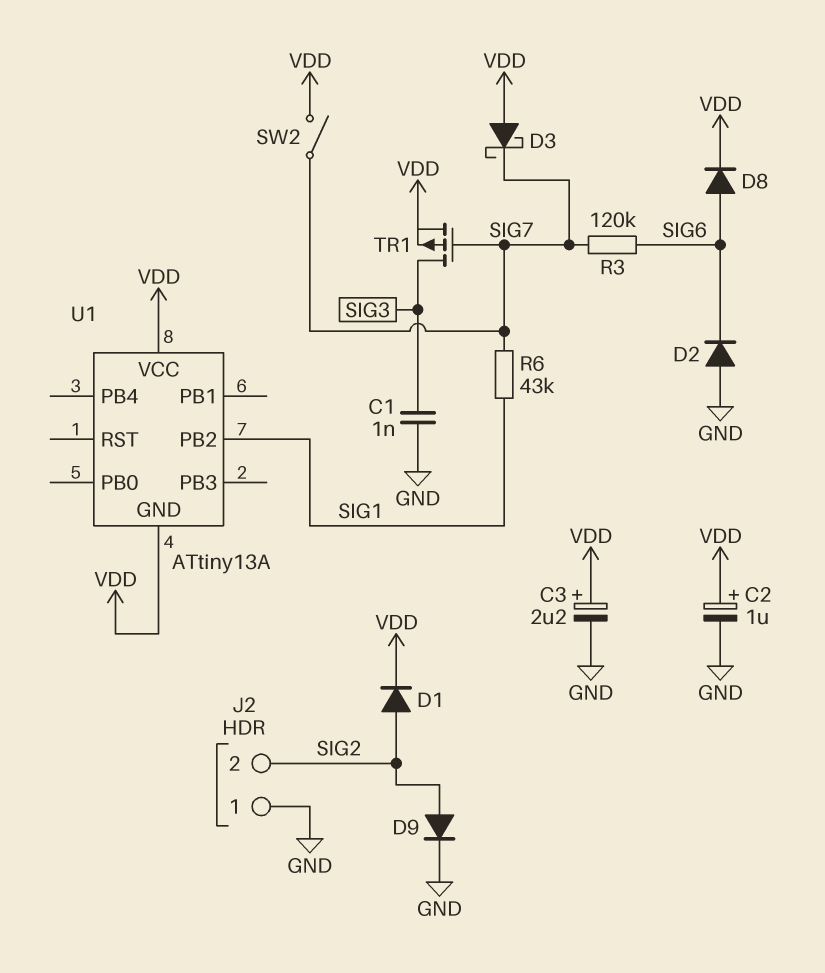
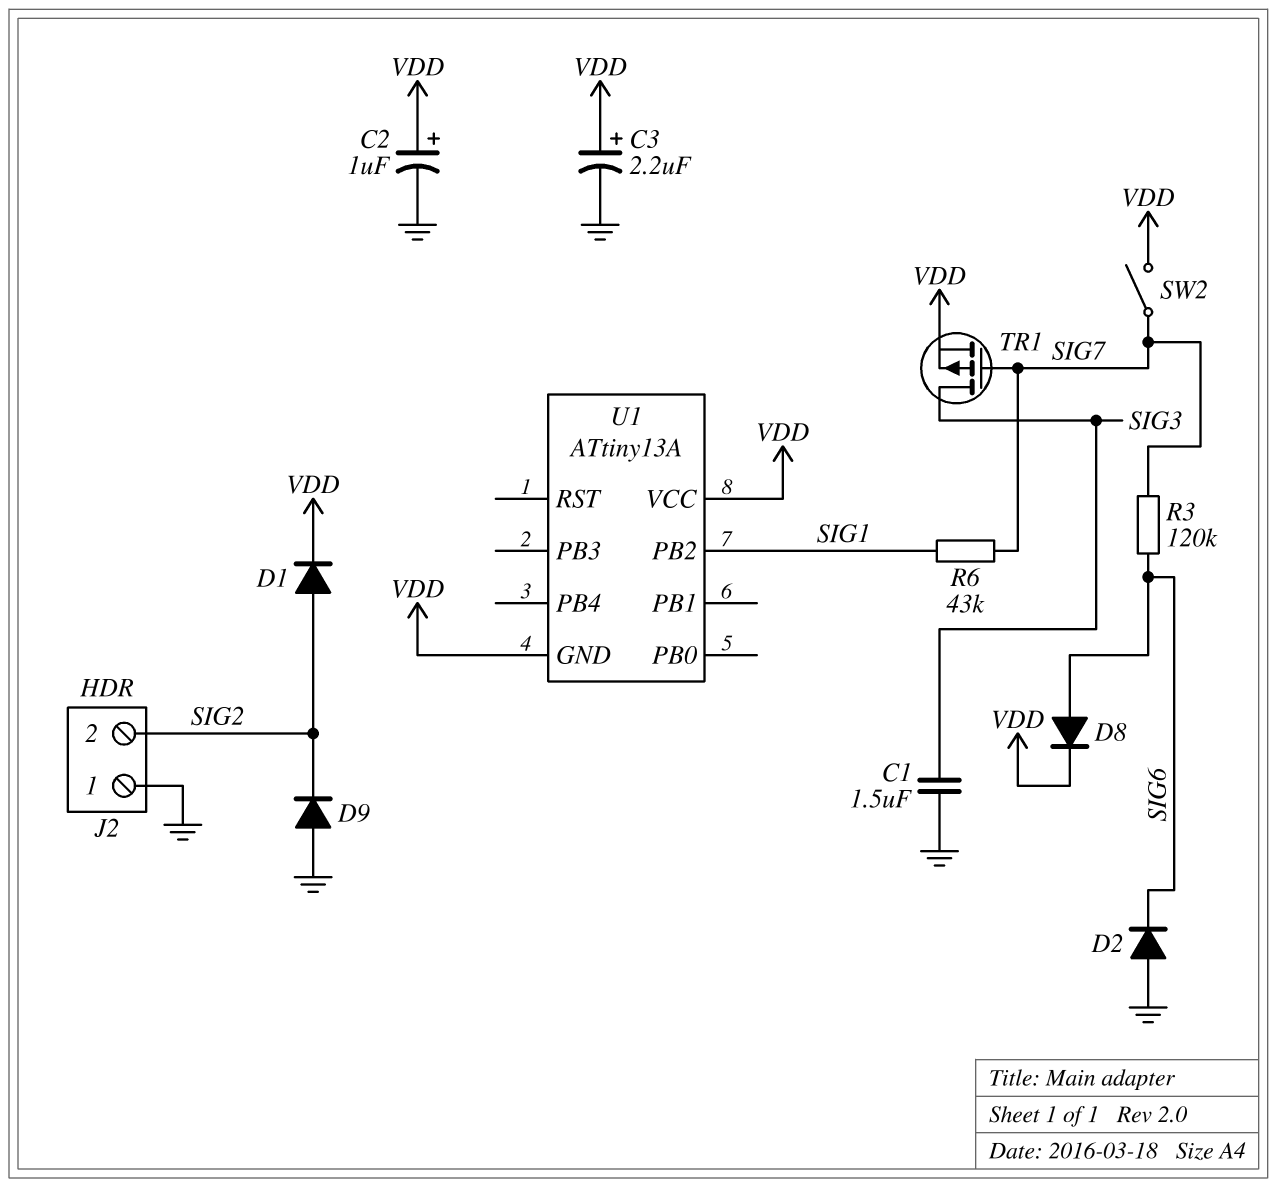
C1: 1nF (GND, SIG3) -> 1.5uF (GND, SIG3)
D3: schottky (A VDD, K SIG7) -> none
D9: diode (A SIG2, K GND) -> diode (A GND, K SIG2)

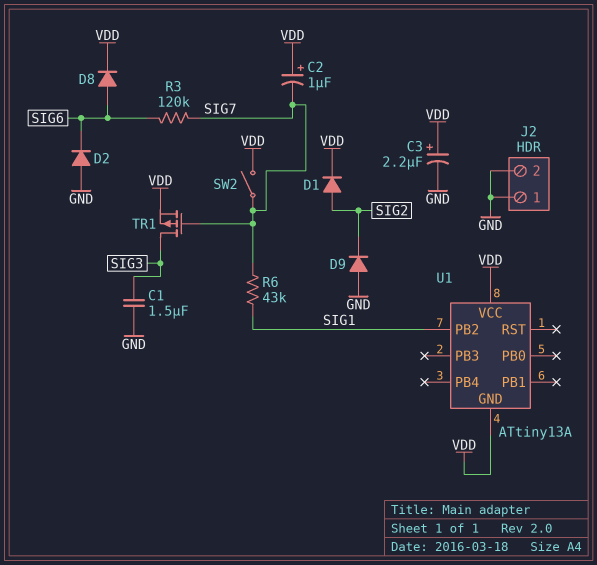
C2: 1uF (plus VDD, minus GND) -> 1uF (plus VDD, minus SIG7)
J2 pin 2: SIG2 -> GND

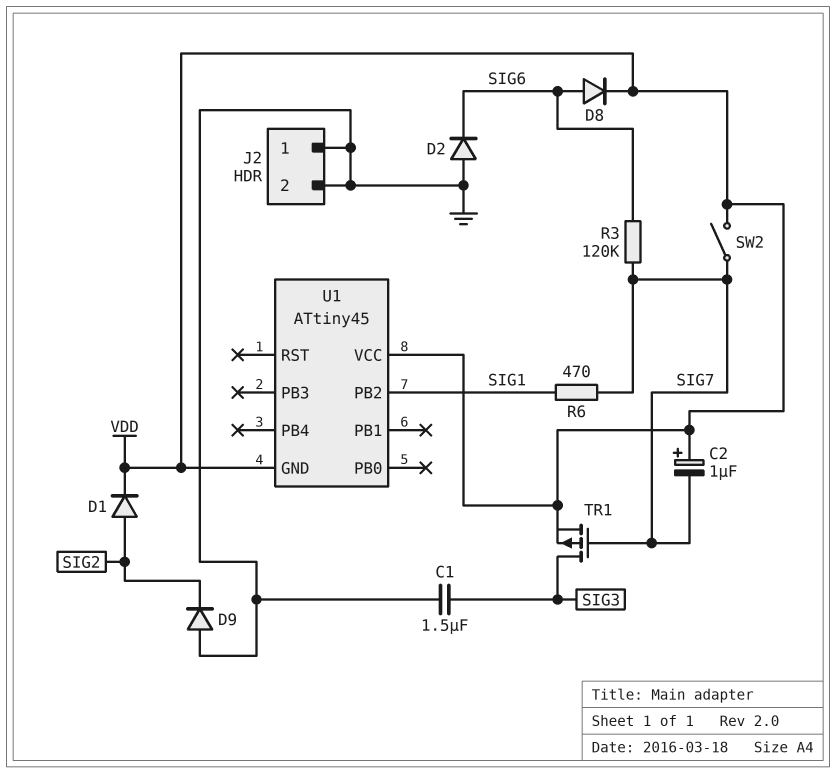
C3: 2.2uF (plus VDD, minus GND) -> none
R6: 43k (SIG1, SIG7) -> 470 (SIG1, SIG7)
U1: ATtiny13A -> ATtiny45

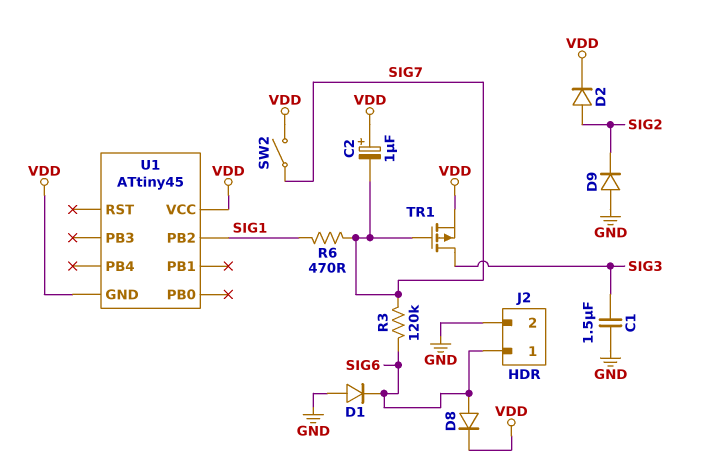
D1: diode (A SIG2, K VDD) -> diode (A GND, K SIG6)
D2: diode (A GND, K SIG6) -> diode (A SIG2, K VDD)
J2 pin 1: GND -> SIG6

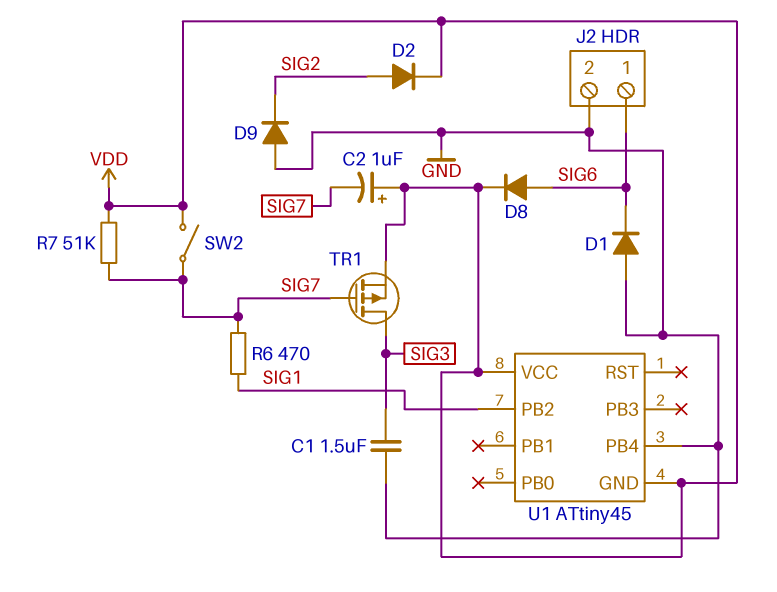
R3: 120k (SIG6, SIG7) -> none
R7: none -> 51k (SIG7, VDD)
U1 pin PB4: none -> GND

